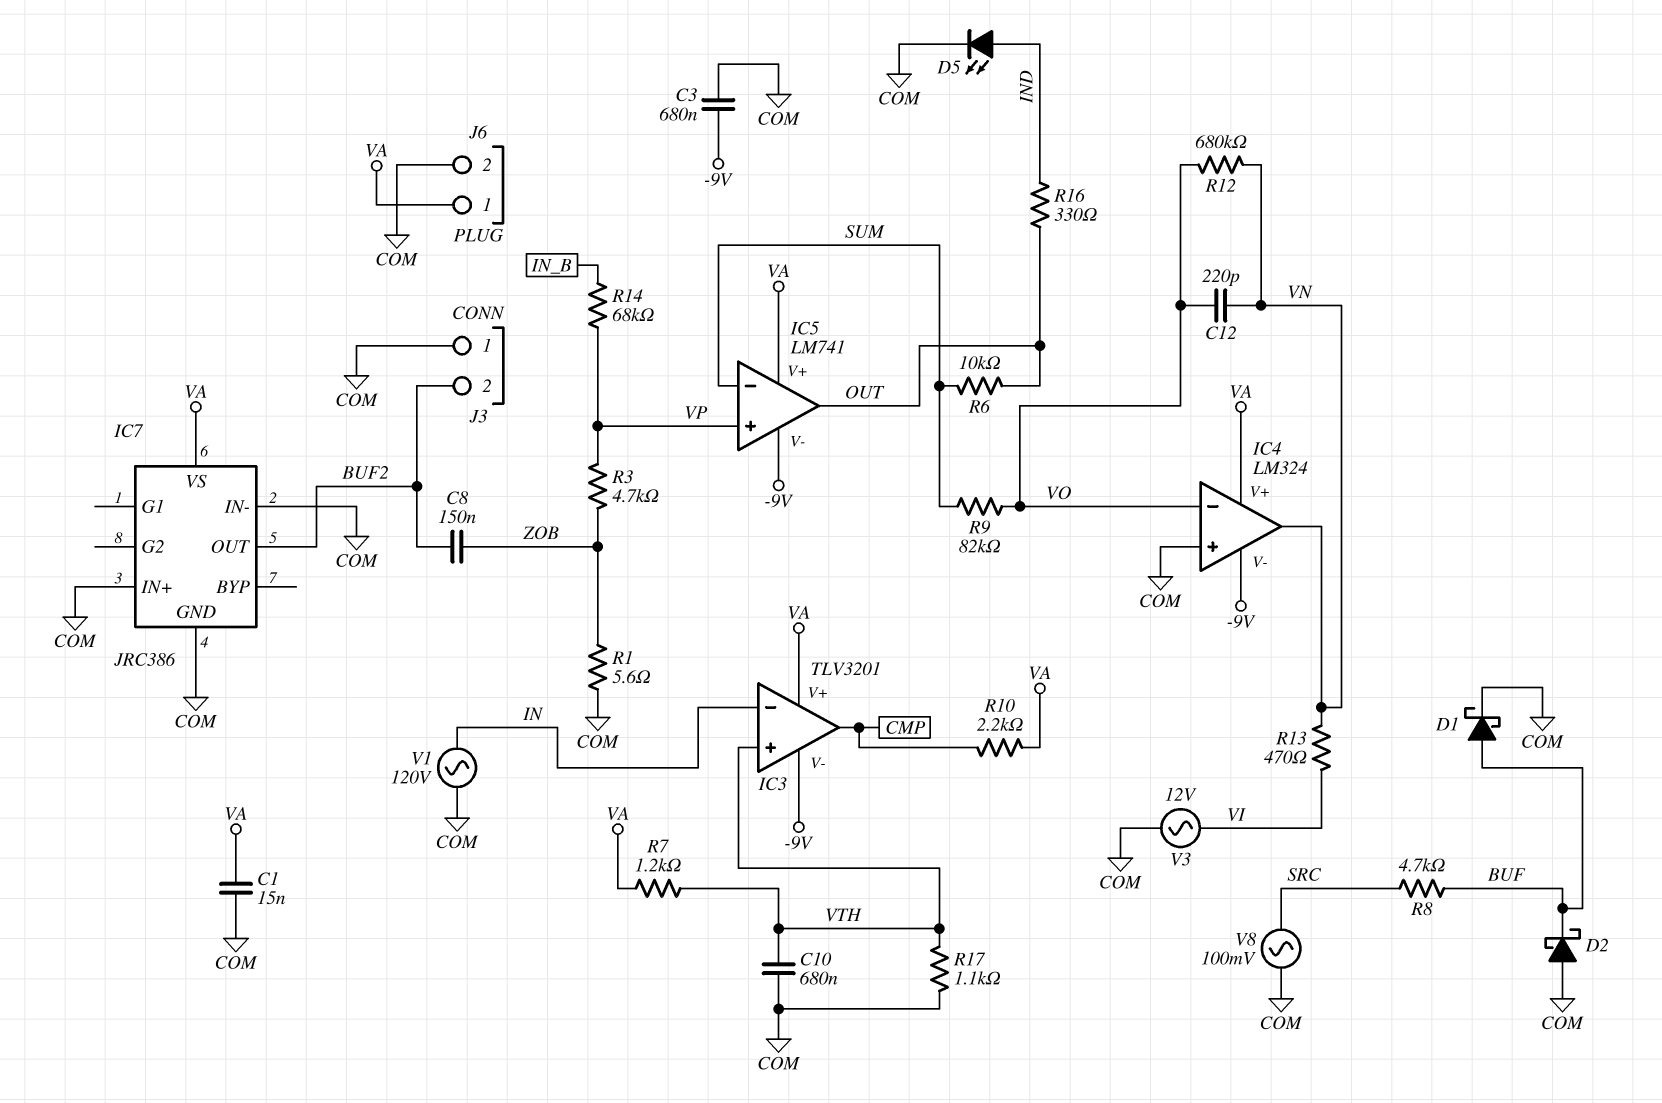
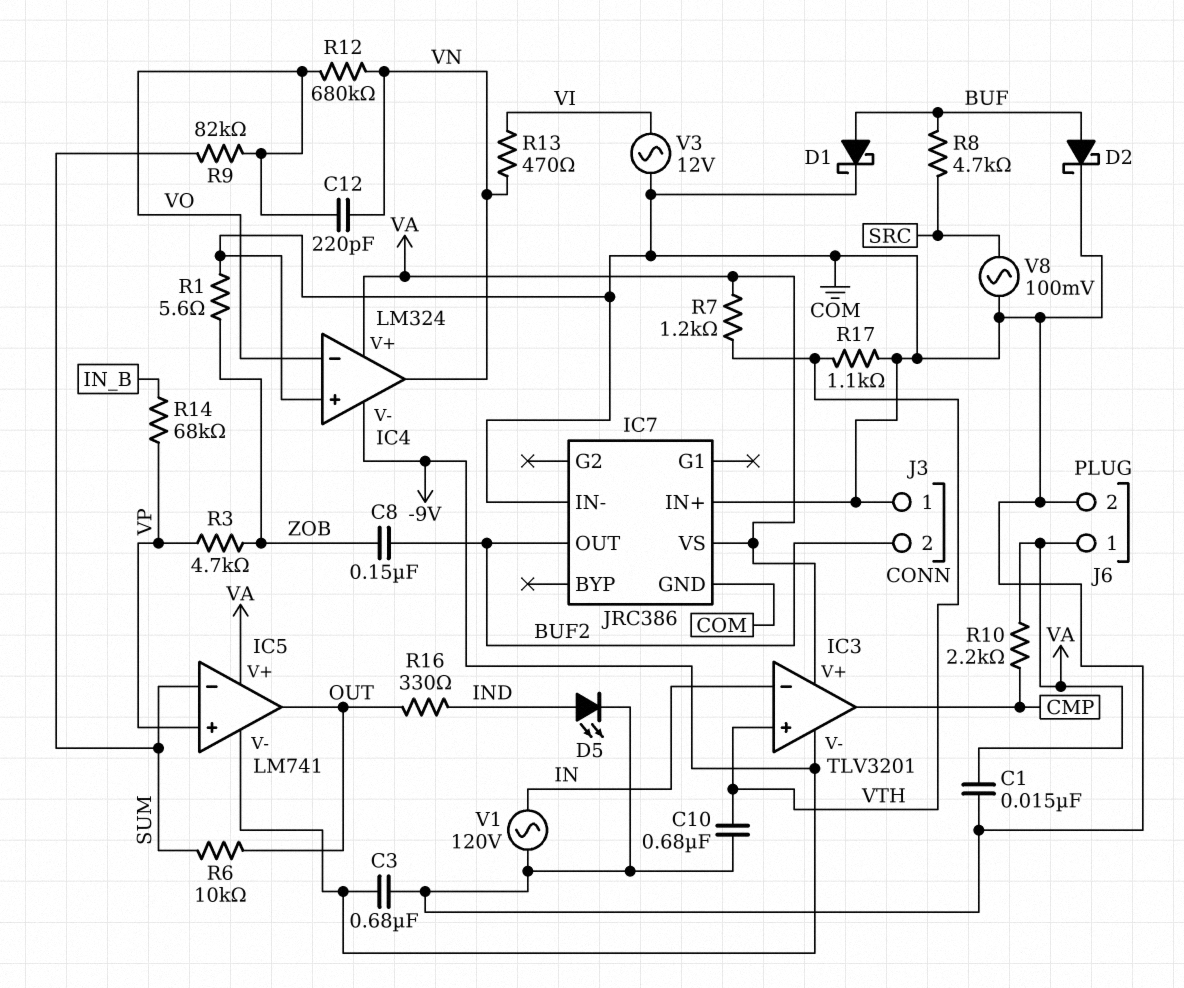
D2: schottky (A COM, K BUF) -> schottky (A BUF, K COM)

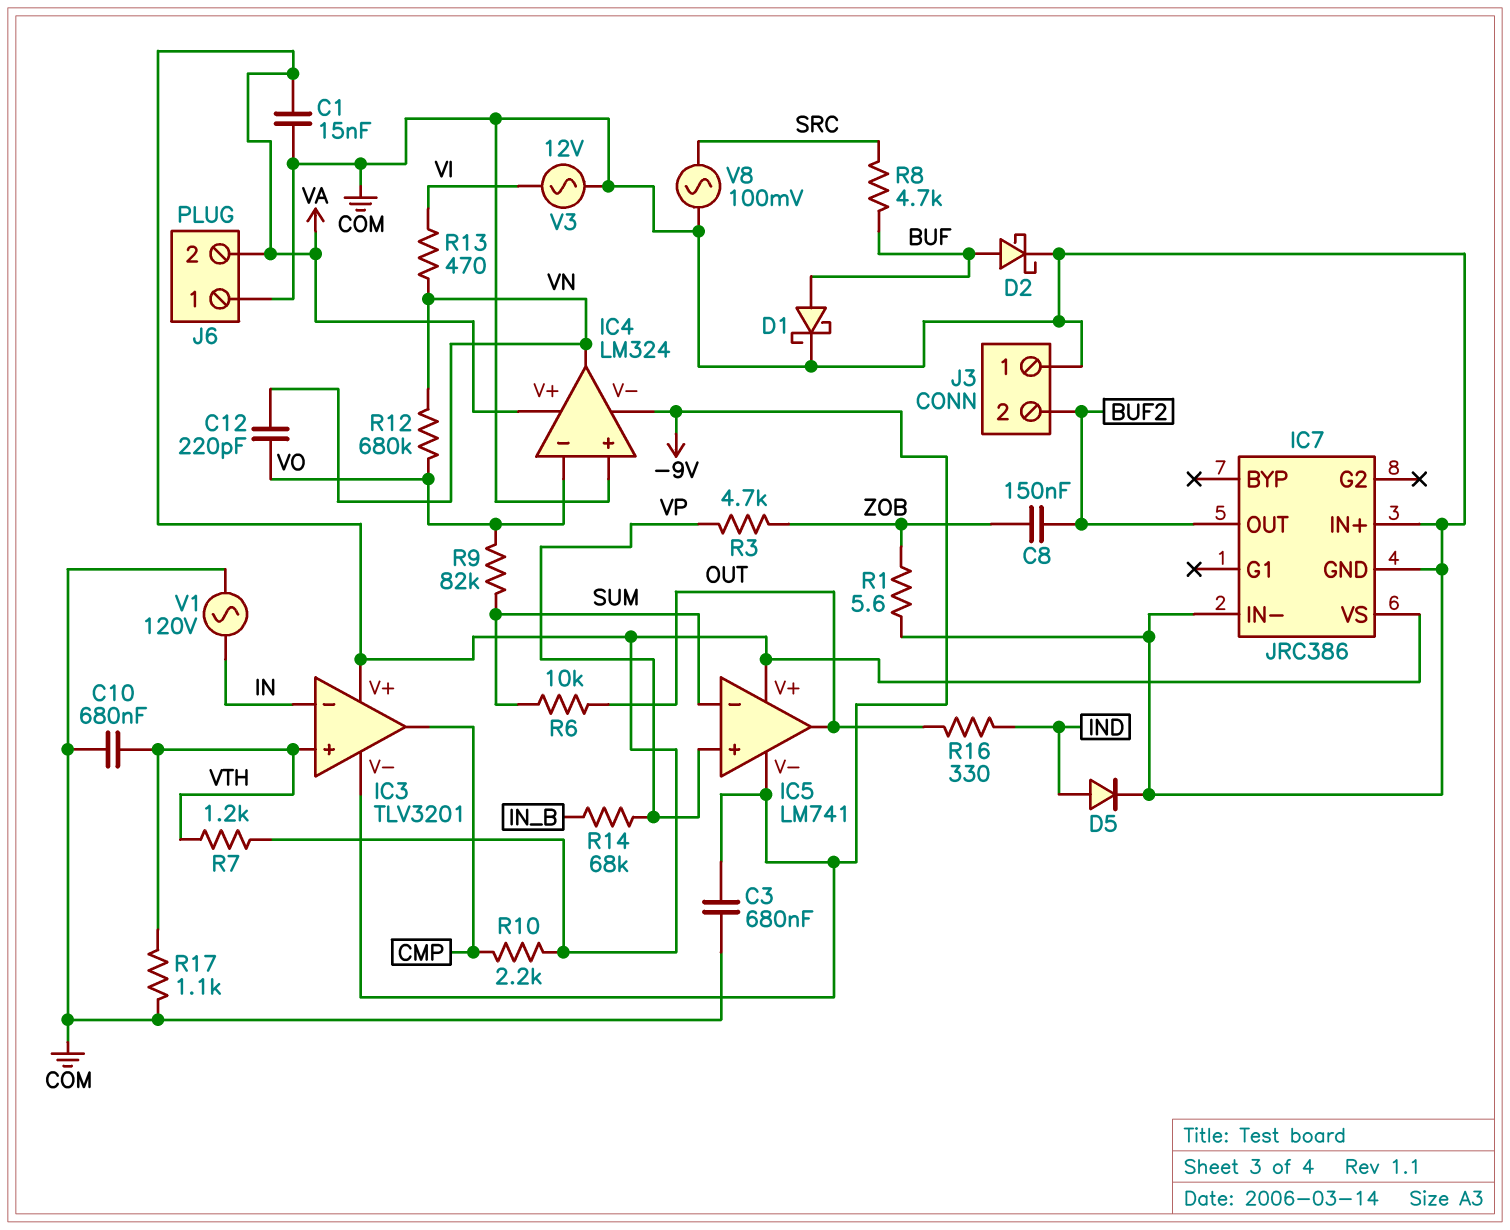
D5: LED (A IND, K COM) -> diode (A IND, K COM)
J6 pin 1: VA -> COM
J6 pin 2: COM -> VA

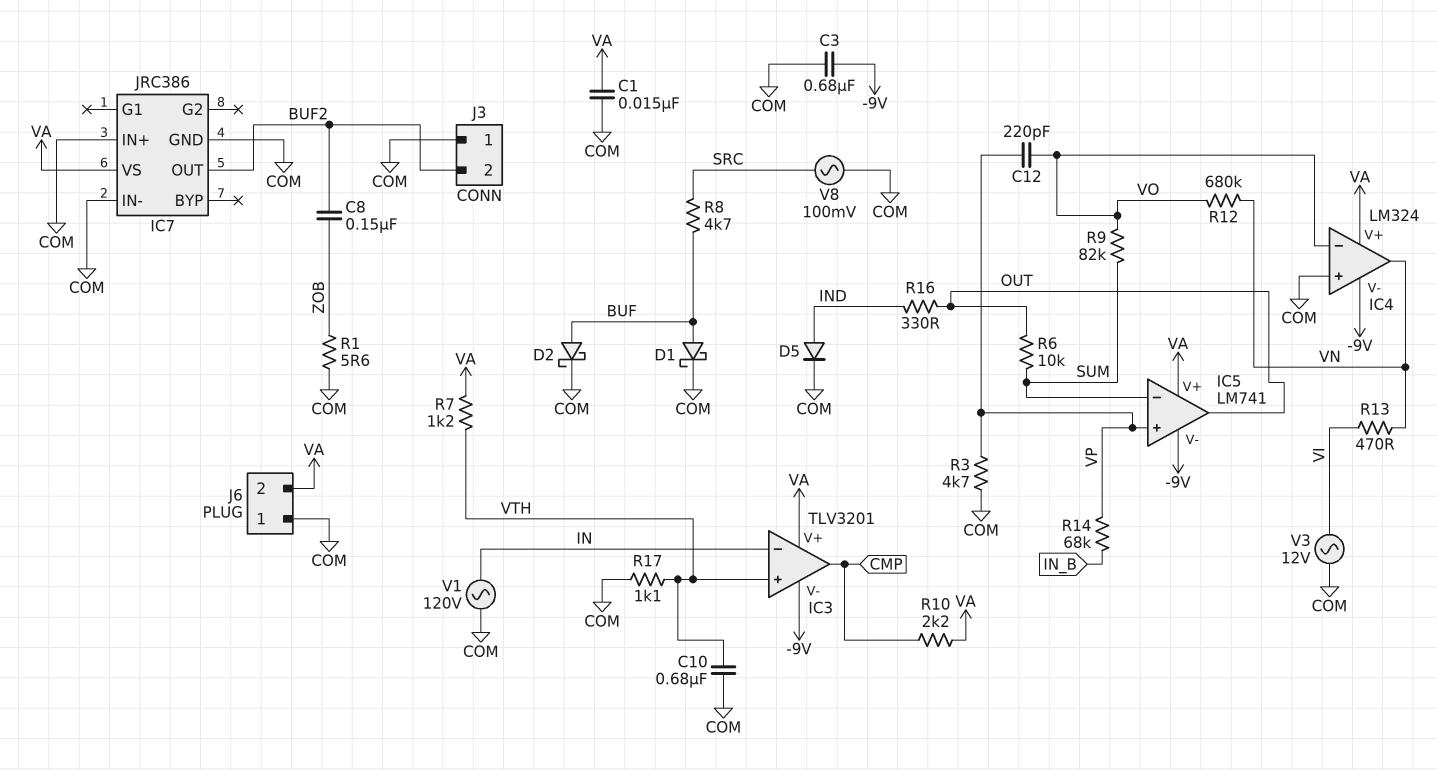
C12: 220pF (VN, VO) -> 220pF (VO, VP)
R3: 4.7k (VP, ZOB) -> 4.7k (COM, VP)

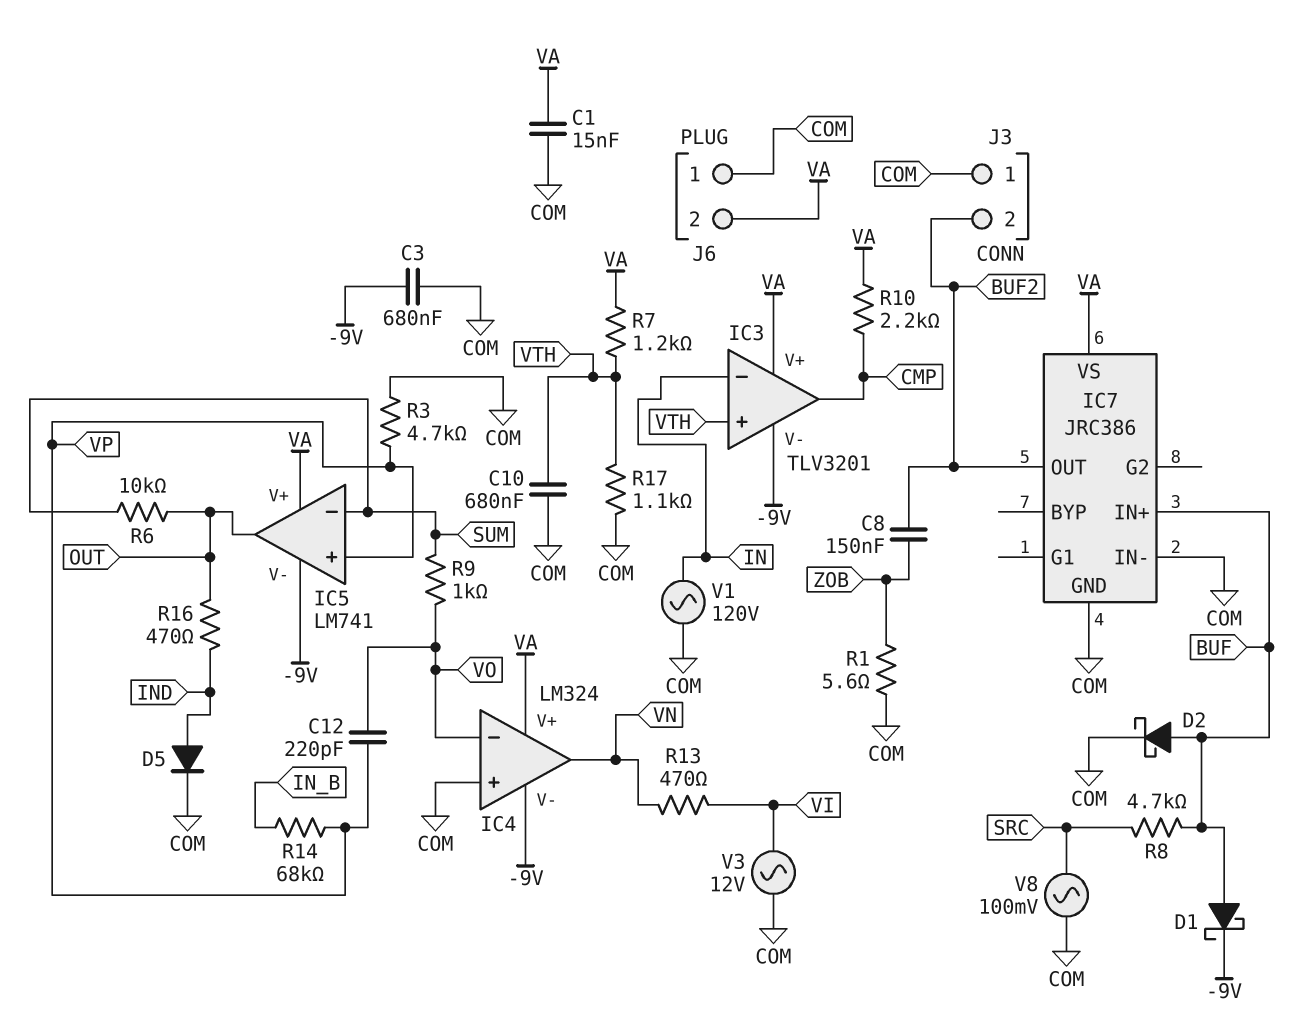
D1: schottky (A BUF, K COM) -> schottky (A BUF, K -9V)
IC7 pin IN+: COM -> BUF
R9: 82k (SUM, VO) -> 1k (SUM, VO)
R12: 680k (VN, VO) -> none
R16: 330 (IND, OUT) -> 470 (IND, OUT)

